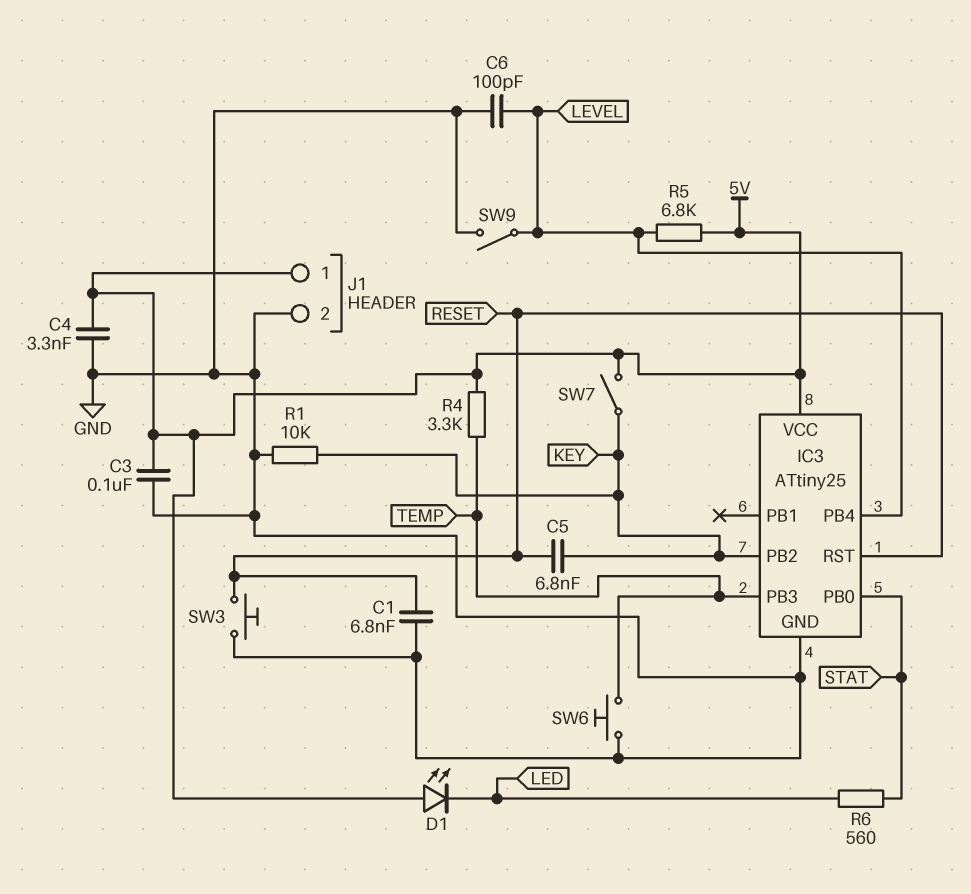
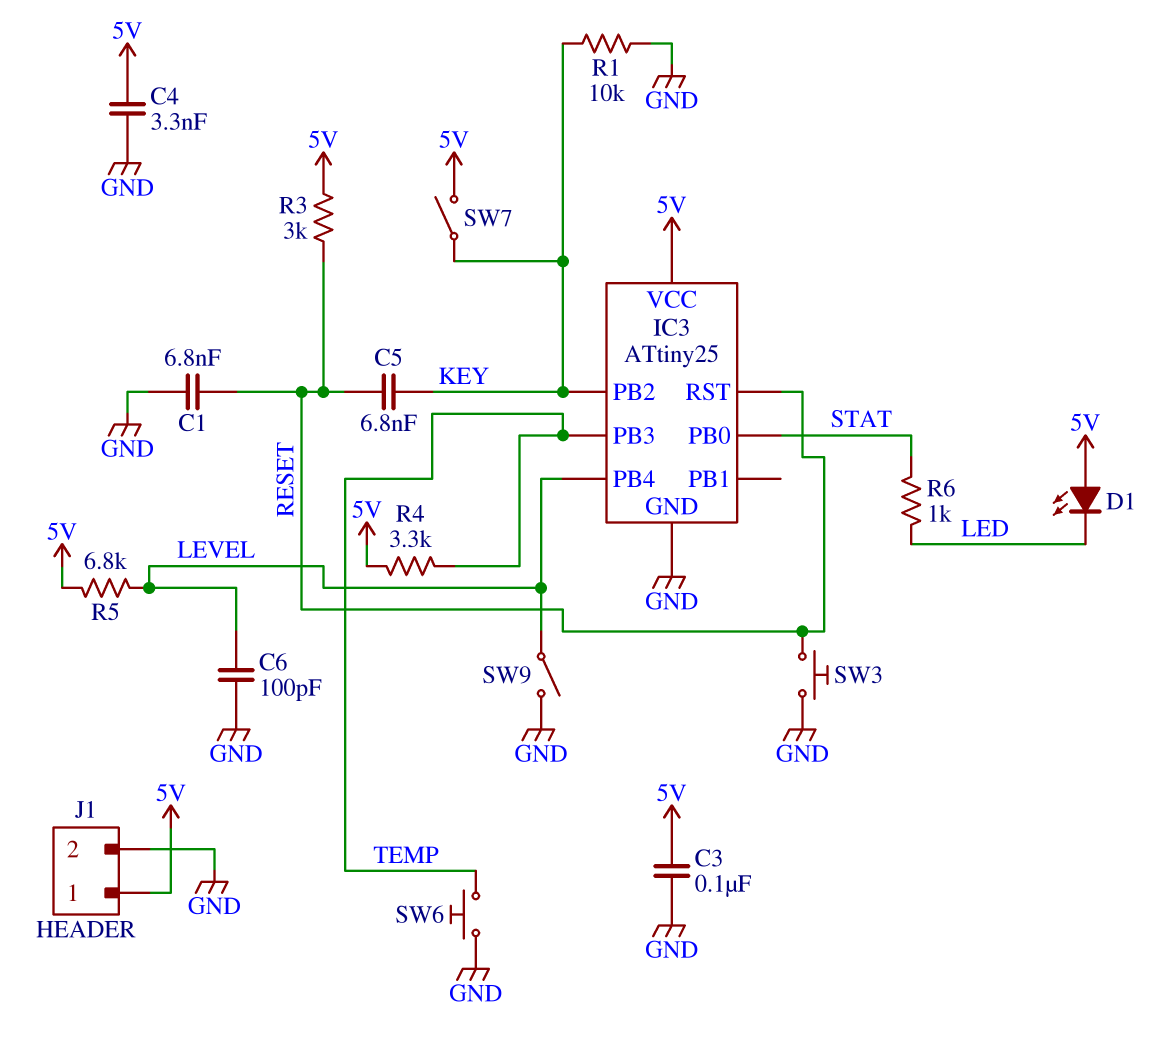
R3: none -> 3k (5V, RESET)
R6: 560 (LED, STAT) -> 1k (LED, STAT)

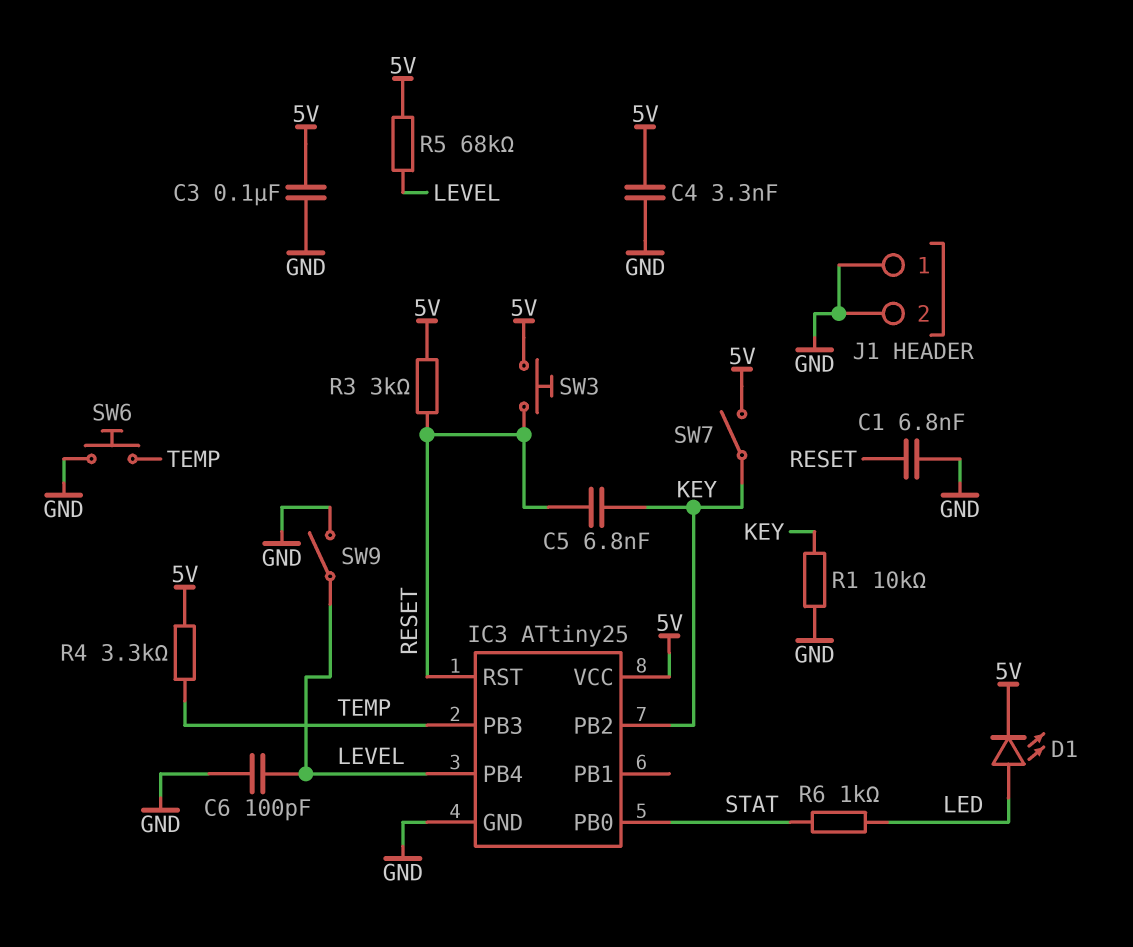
D1: LED (A 5V, K LED) -> LED (A LED, K 5V)
J1 pin 1: 5V -> GND
R5: 6.8k (5V, LEVEL) -> 68k (5V, LEVEL)
SW3: button (GND, RESET) -> button (5V, RESET)

